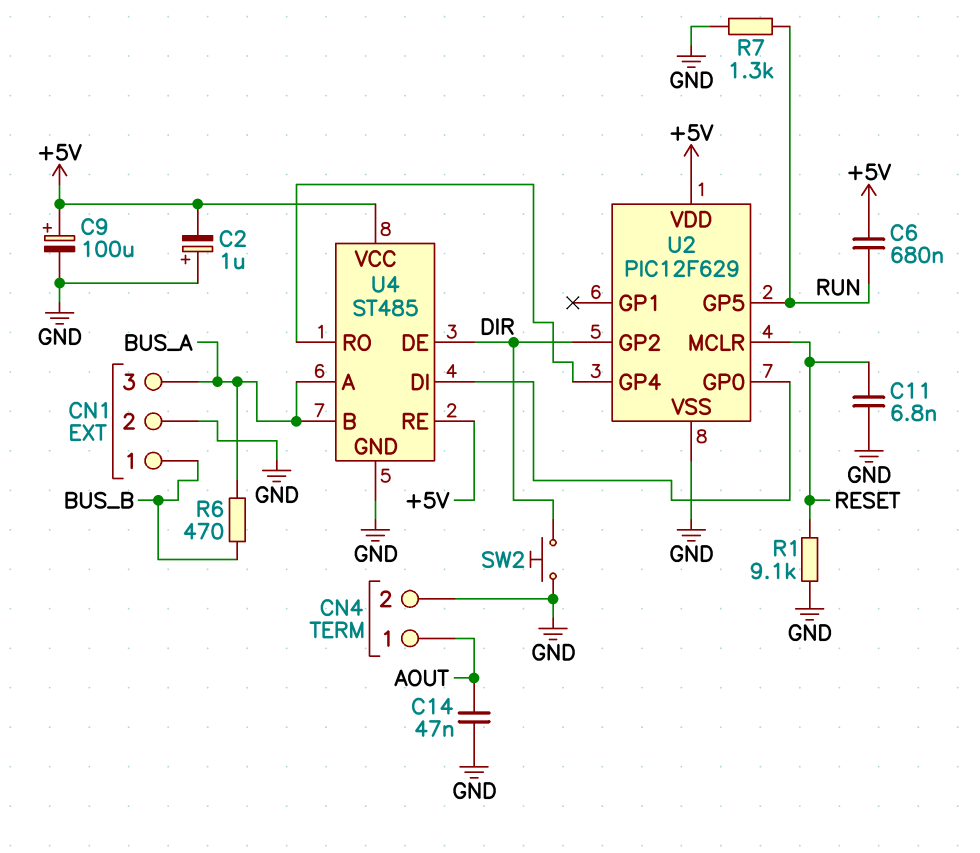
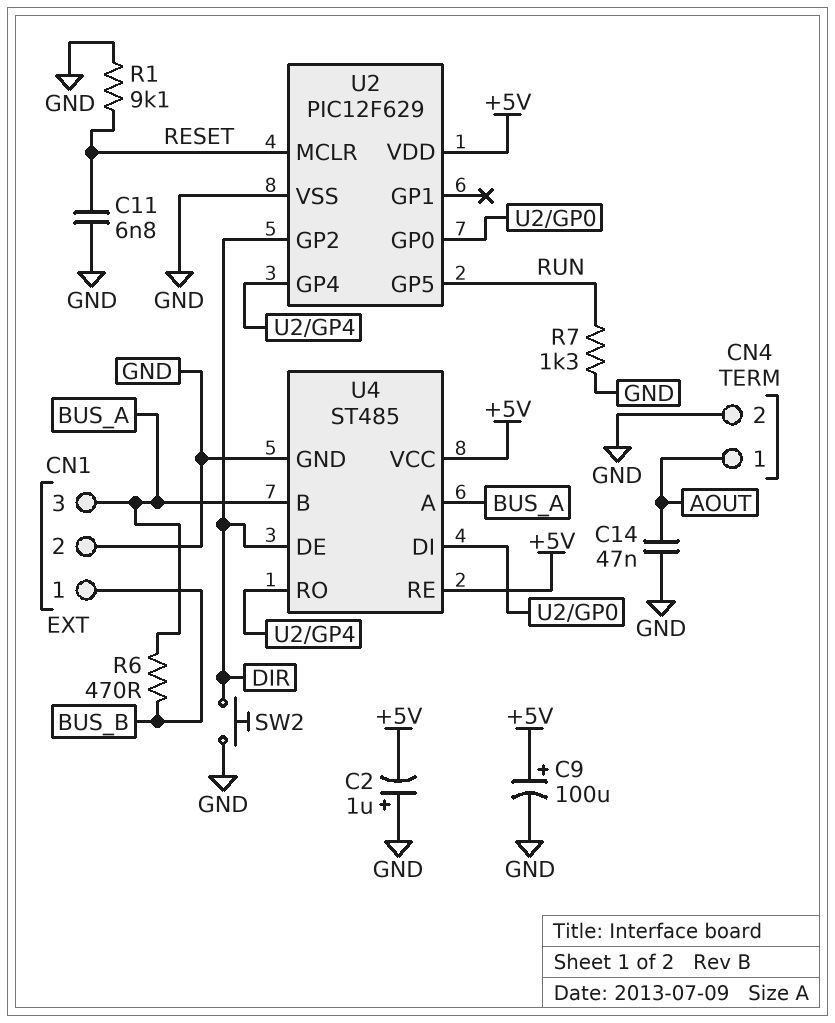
C6: 680nF (+5V, RUN) -> none

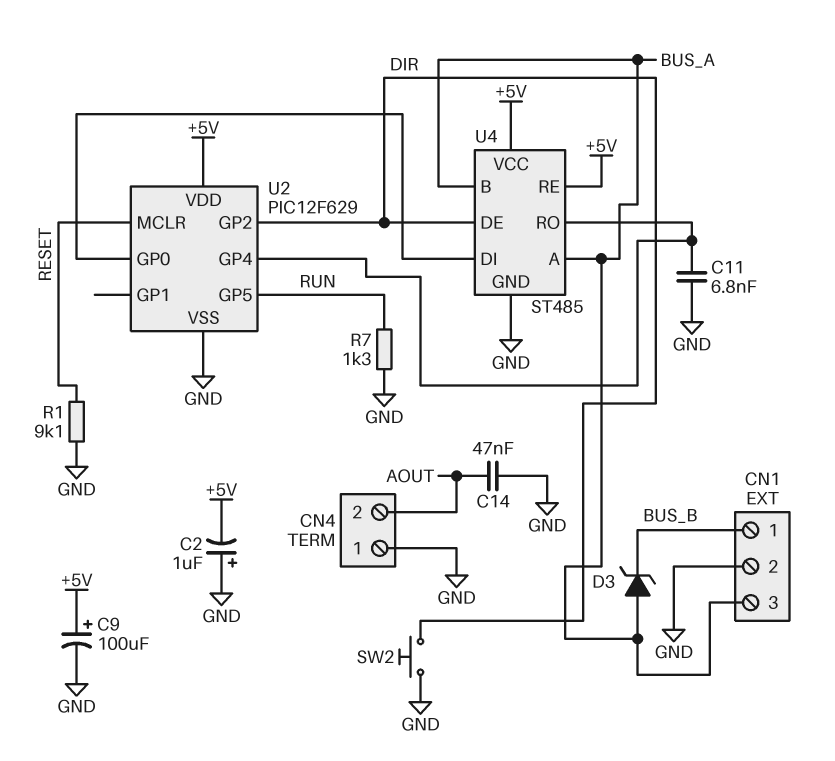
C11: 6.8nF (GND, RESET) -> 6.8nF (GND, U2/GP4)
CN4 pin 1: AOUT -> GND
CN4 pin 2: GND -> AOUT
D3: none -> zener (A BUS_A, K BUS_B)
R6: 470 (BUS_A, BUS_B) -> none

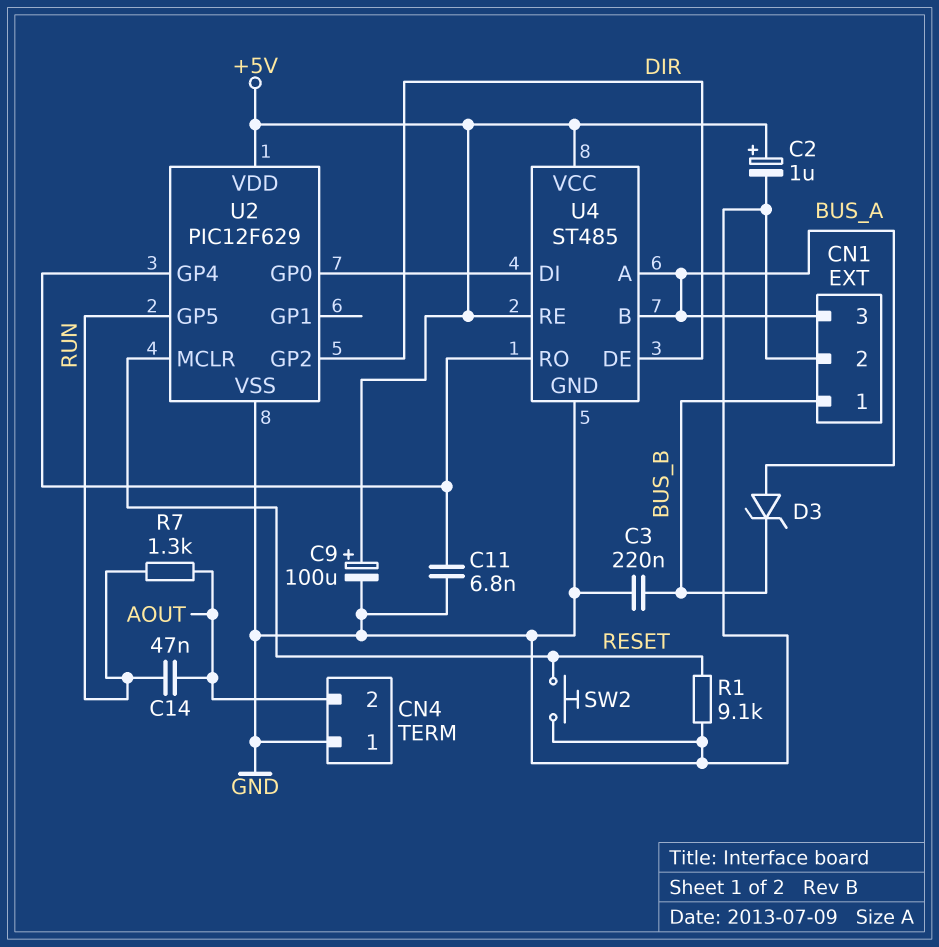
C2: 1uF (plus GND, minus +5V) -> 1uF (plus +5V, minus GND)
C3: none -> 220nF (BUS_B, GND)
C14: 47nF (AOUT, GND) -> 47nF (AOUT, RUN)
R7: 1.3k (GND, RUN) -> 1.3k (AOUT, RUN)
SW2: button (DIR, GND) -> button (GND, RESET)

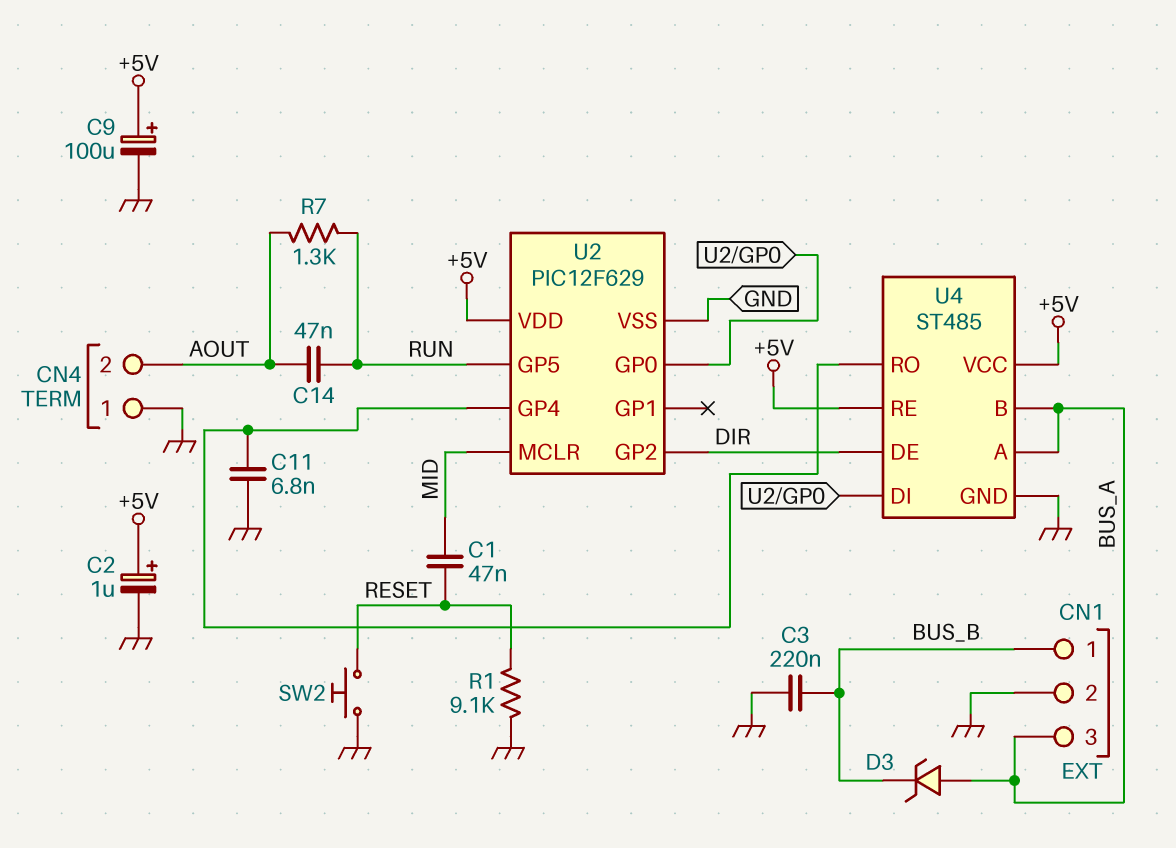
C1: none -> 47nF (MID, RESET)
U2 pin MCLR: RESET -> MID

